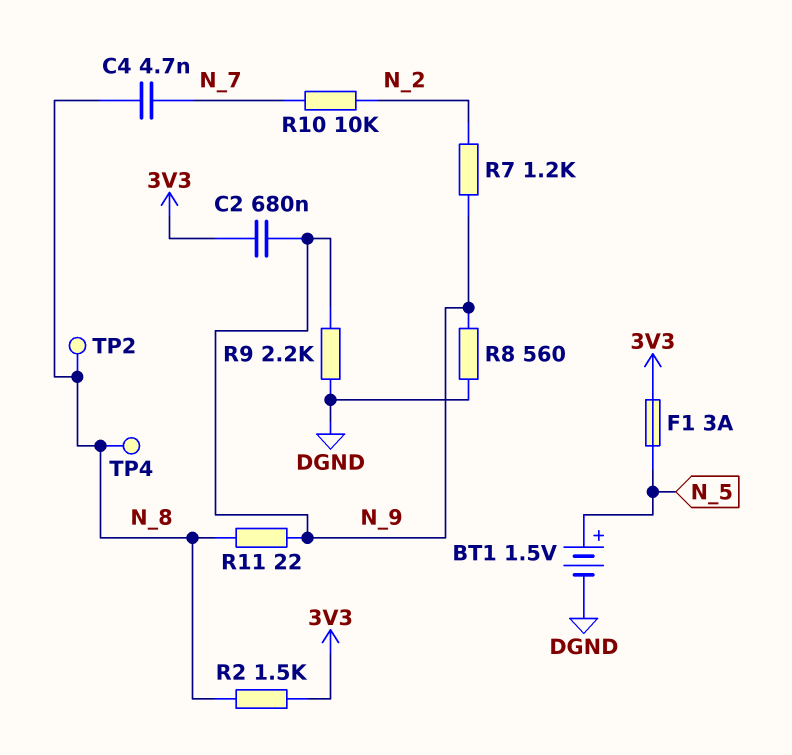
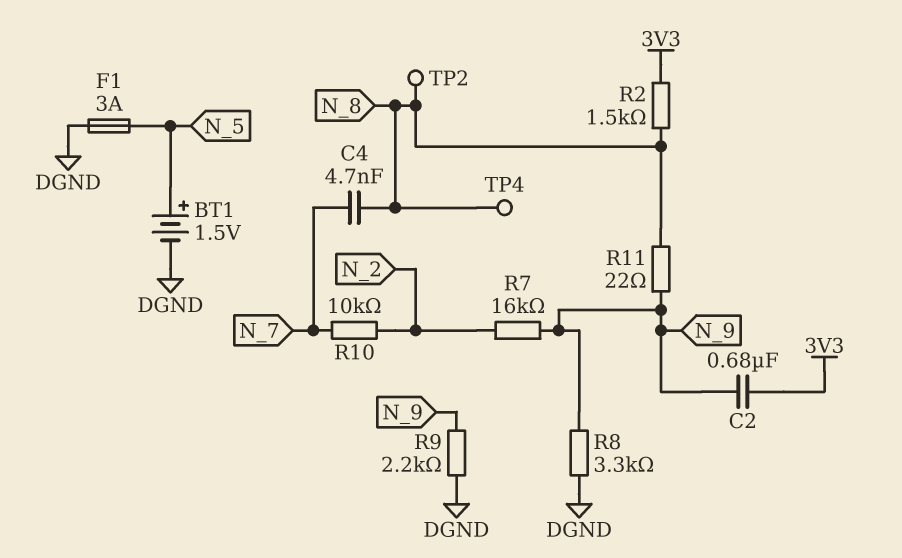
F1: 3A (3V3, N_5) -> 3A (DGND, N_5)
R7: 1.2k (N_2, N_9) -> 16k (N_2, N_9)
R8: 560 (DGND, N_9) -> 3.3k (DGND, N_9)

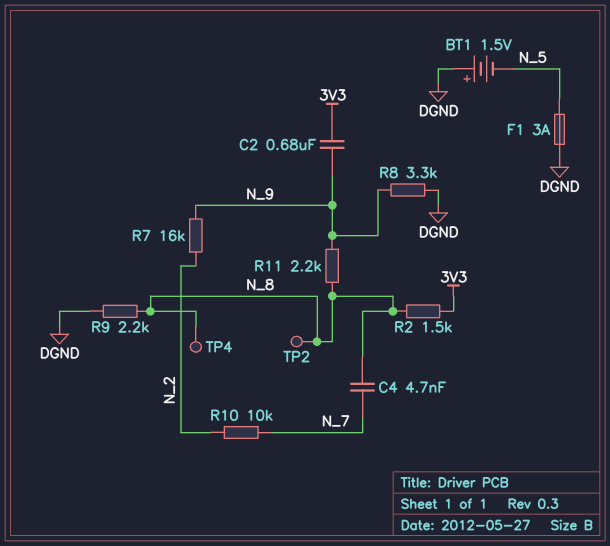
BT1: 1.5V (plus N_5, minus DGND) -> 1.5V (plus DGND, minus N_5)
R9: 2.2k (DGND, N_9) -> 2.2k (DGND, N_8)
R11: 22 (N_8, N_9) -> 2.2k (N_8, N_9)

